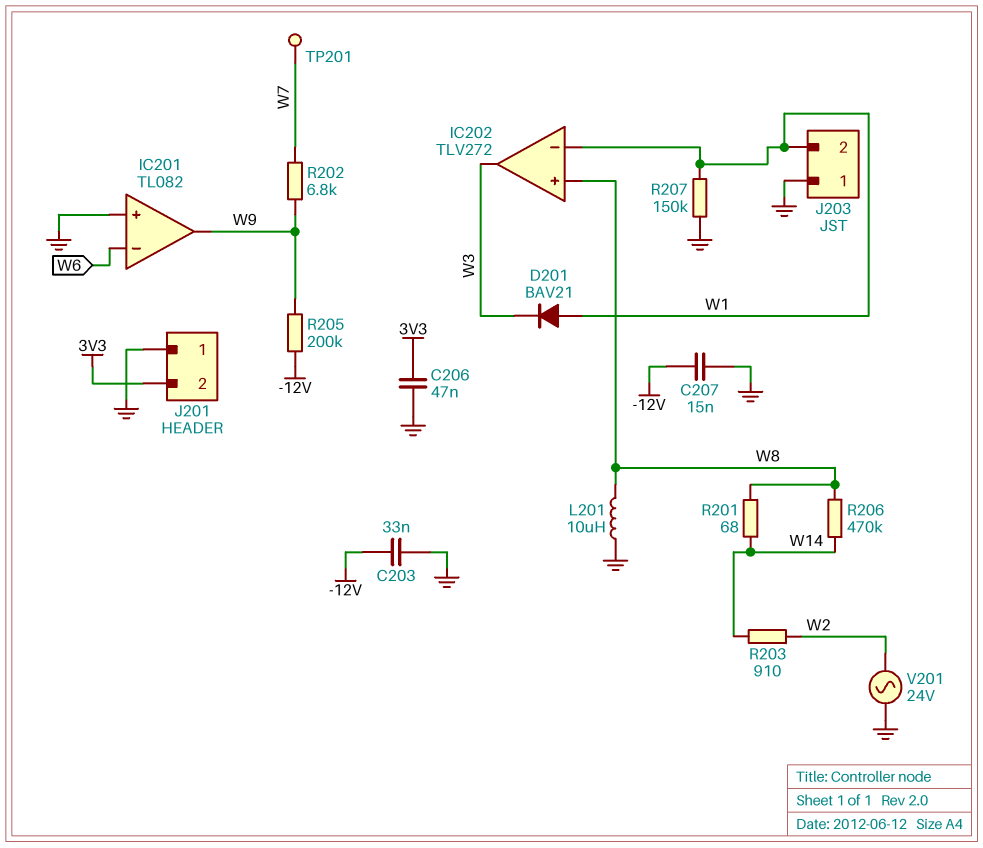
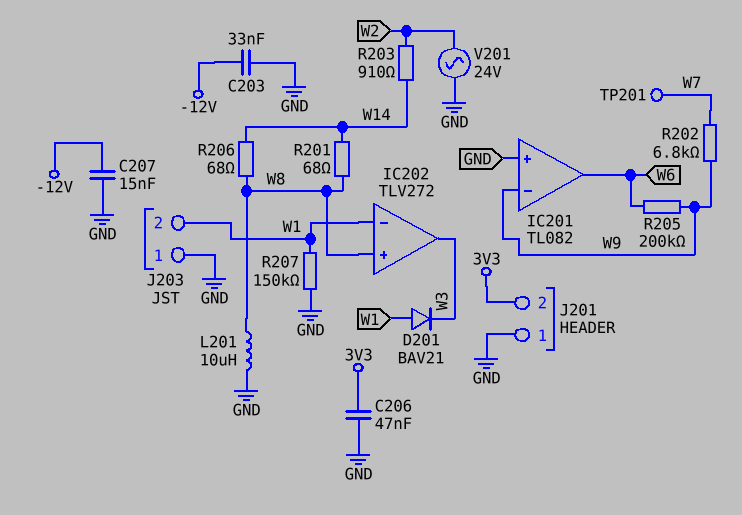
IC201 pin in-: W6 -> W9
IC201 pin out: W9 -> W6
R205: 200k (-12V, W9) -> 200k (W6, W9)
R206: 470k (W8, W14) -> 68 (W8, W14)

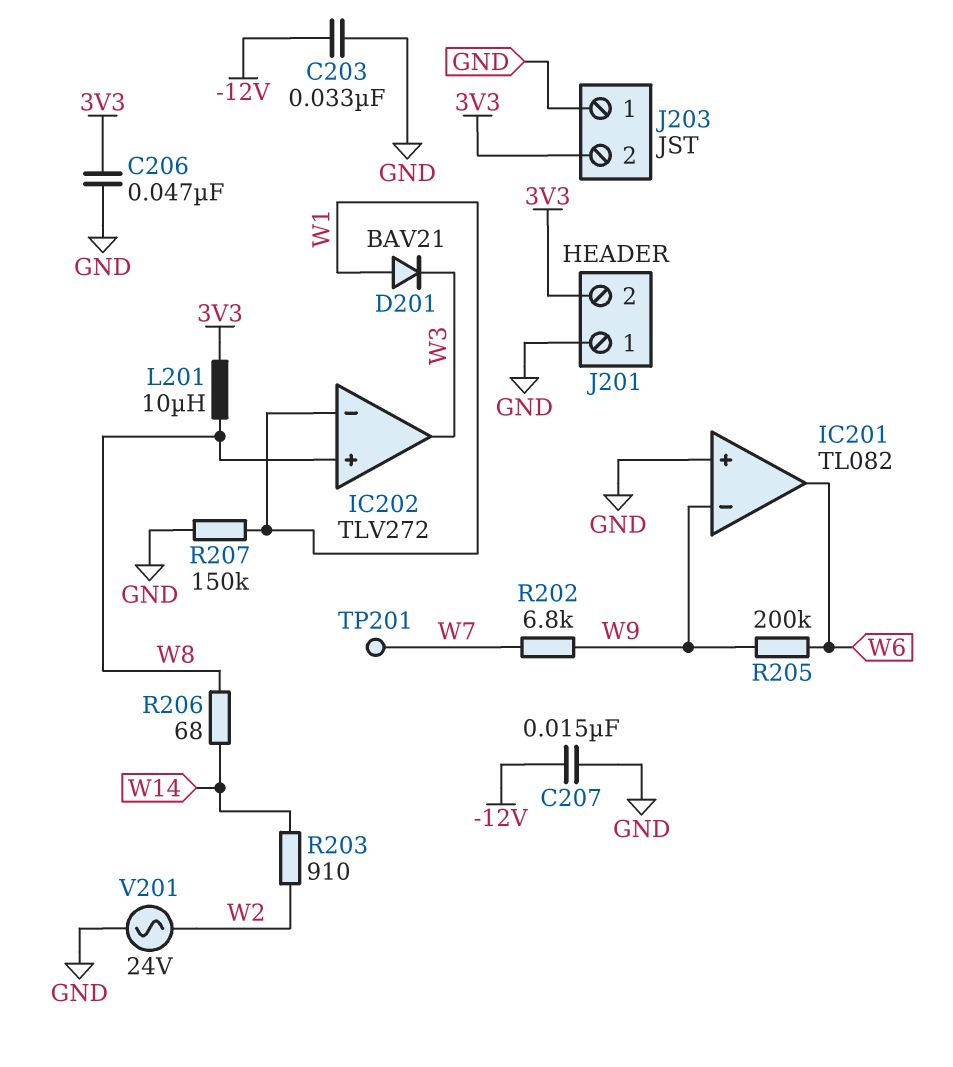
J203 pin 2: W1 -> 3V3
L201: 10uH (GND, W8) -> 10uH (3V3, W8)
R201: 68 (W8, W14) -> none

